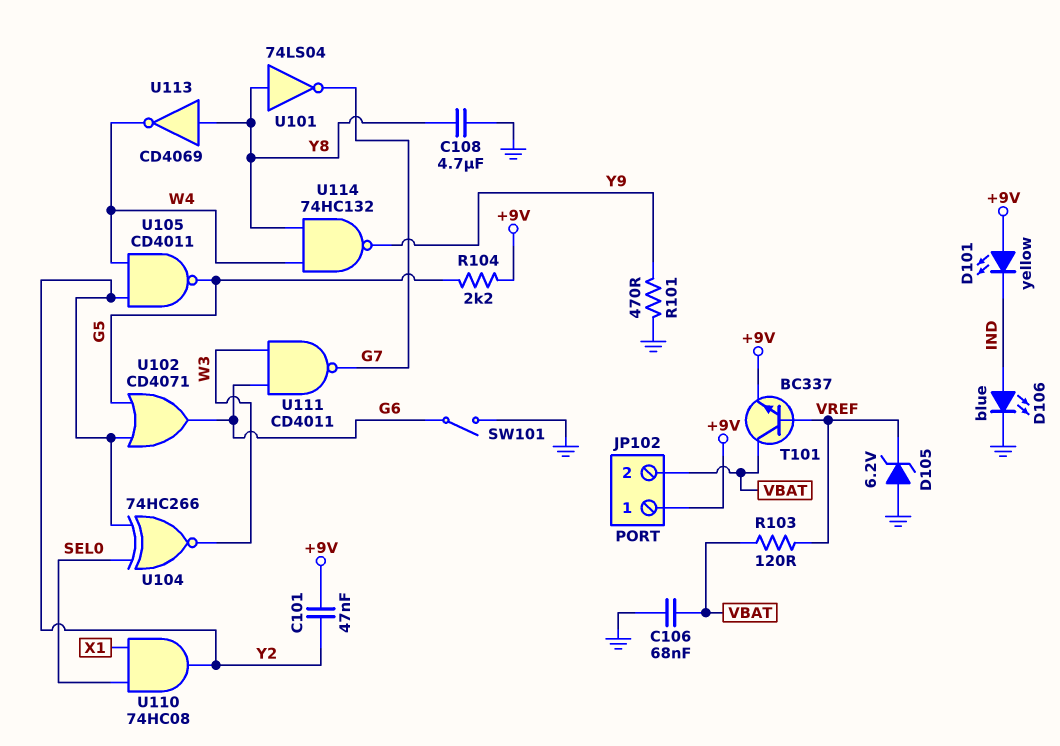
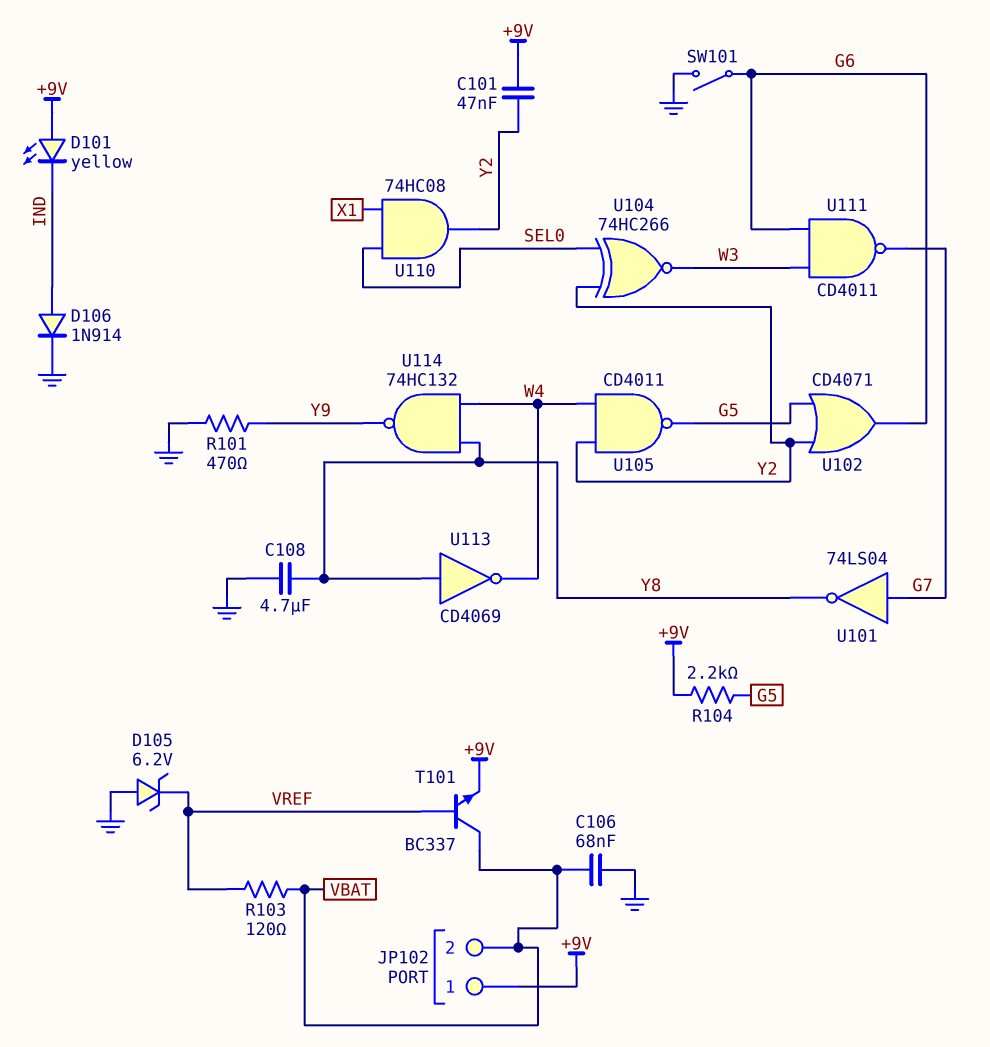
D106: LED blue (A IND, K GND) -> diode 1N914 (A IND, K GND)
U101: NOT 74LS04 (in Y8, out G7) -> NOT 74LS04 (in G7, out Y8)

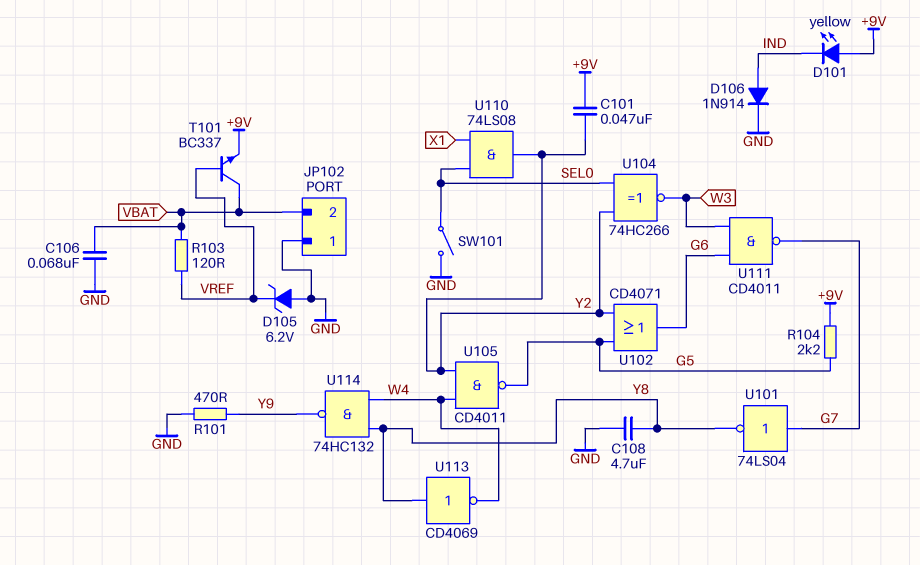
JP102 pin 1: +9V -> GND
SW101: switch (G6, GND) -> switch (GND, SEL0)
U110: AND 74HC08 (in SEL0, in X1, out Y2) -> AND 74LS08 (in SEL0, in X1, out Y2)

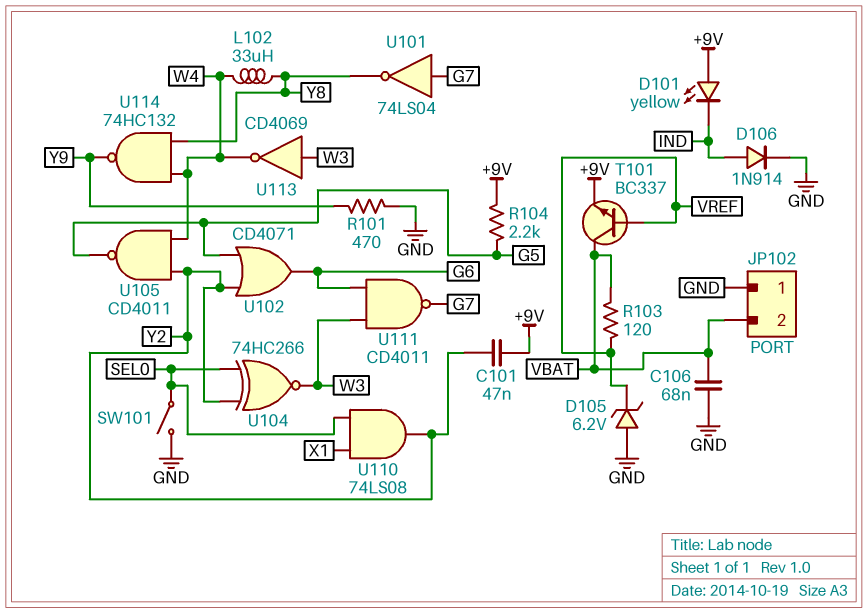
C108: 4.7uF (GND, Y8) -> none
L102: none -> 33uH (W4, Y8)
U113: NOT CD4069 (in Y8, out W4) -> NOT CD4069 (in W3, out W4)

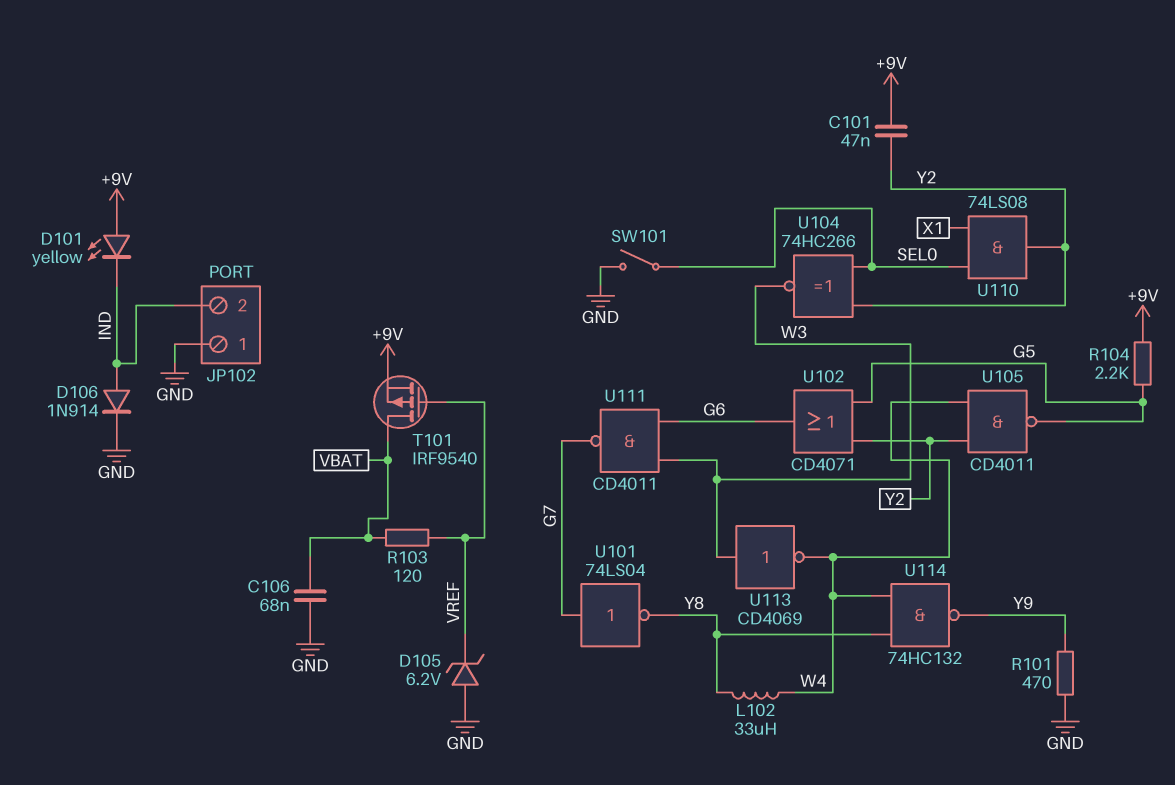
JP102 pin 2: VBAT -> IND
T101: NPN BC337 (B VREF, C VBAT, E +9V) -> PMOS IRF9540 (G VREF, D VBAT, S +9V)

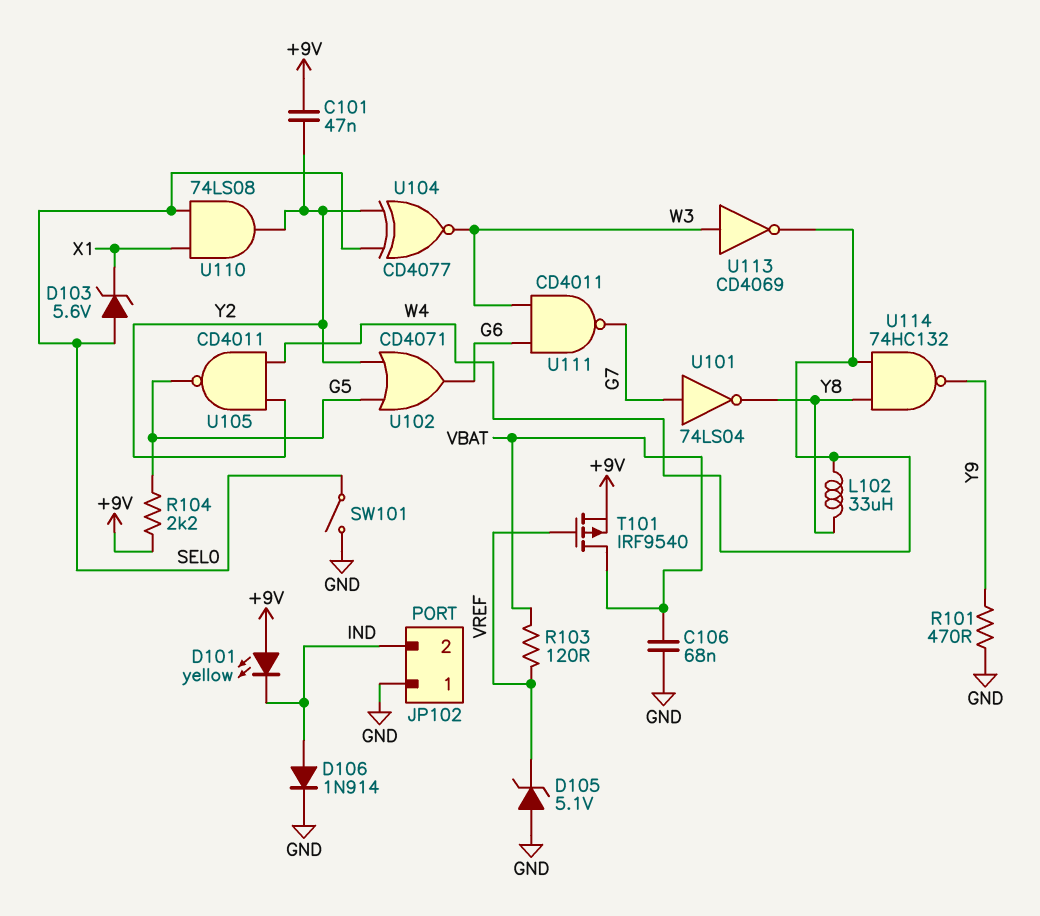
D103: none -> zener 5.6V (A SEL0, K X1)
D105: zener 6.2V (A GND, K VREF) -> zener 5.1V (A GND, K VREF)
U104: XNOR 74HC266 (in SEL0, in Y2, out W3) -> XNOR CD4077 (in SEL0, in Y2, out W3)

